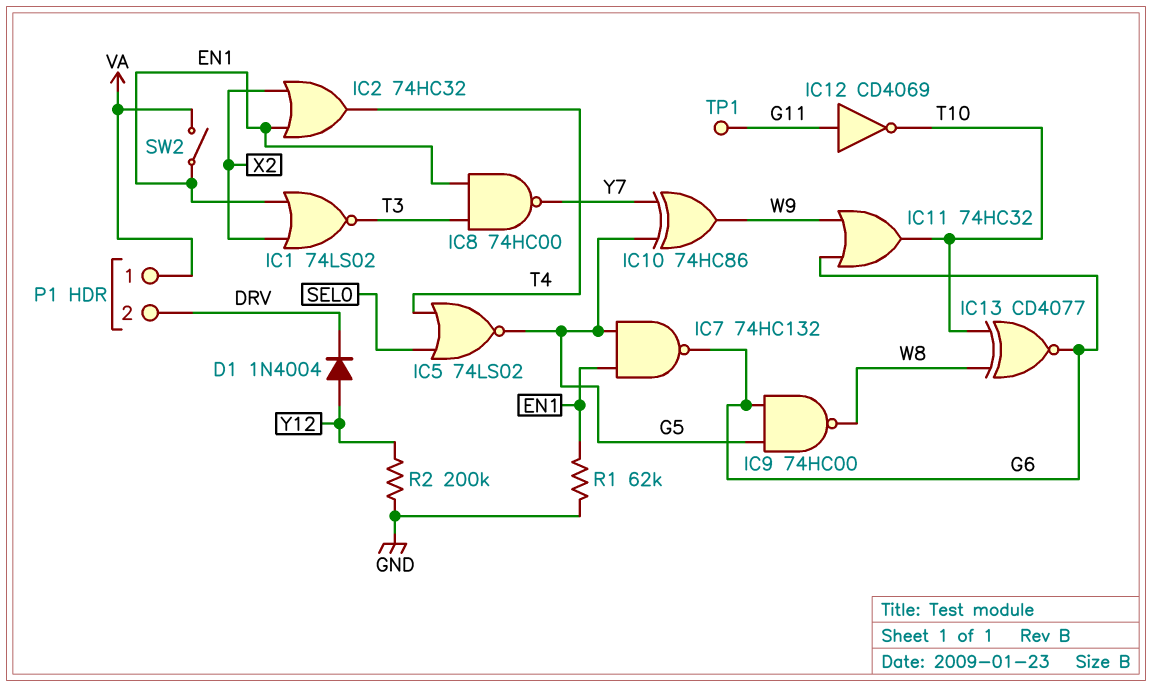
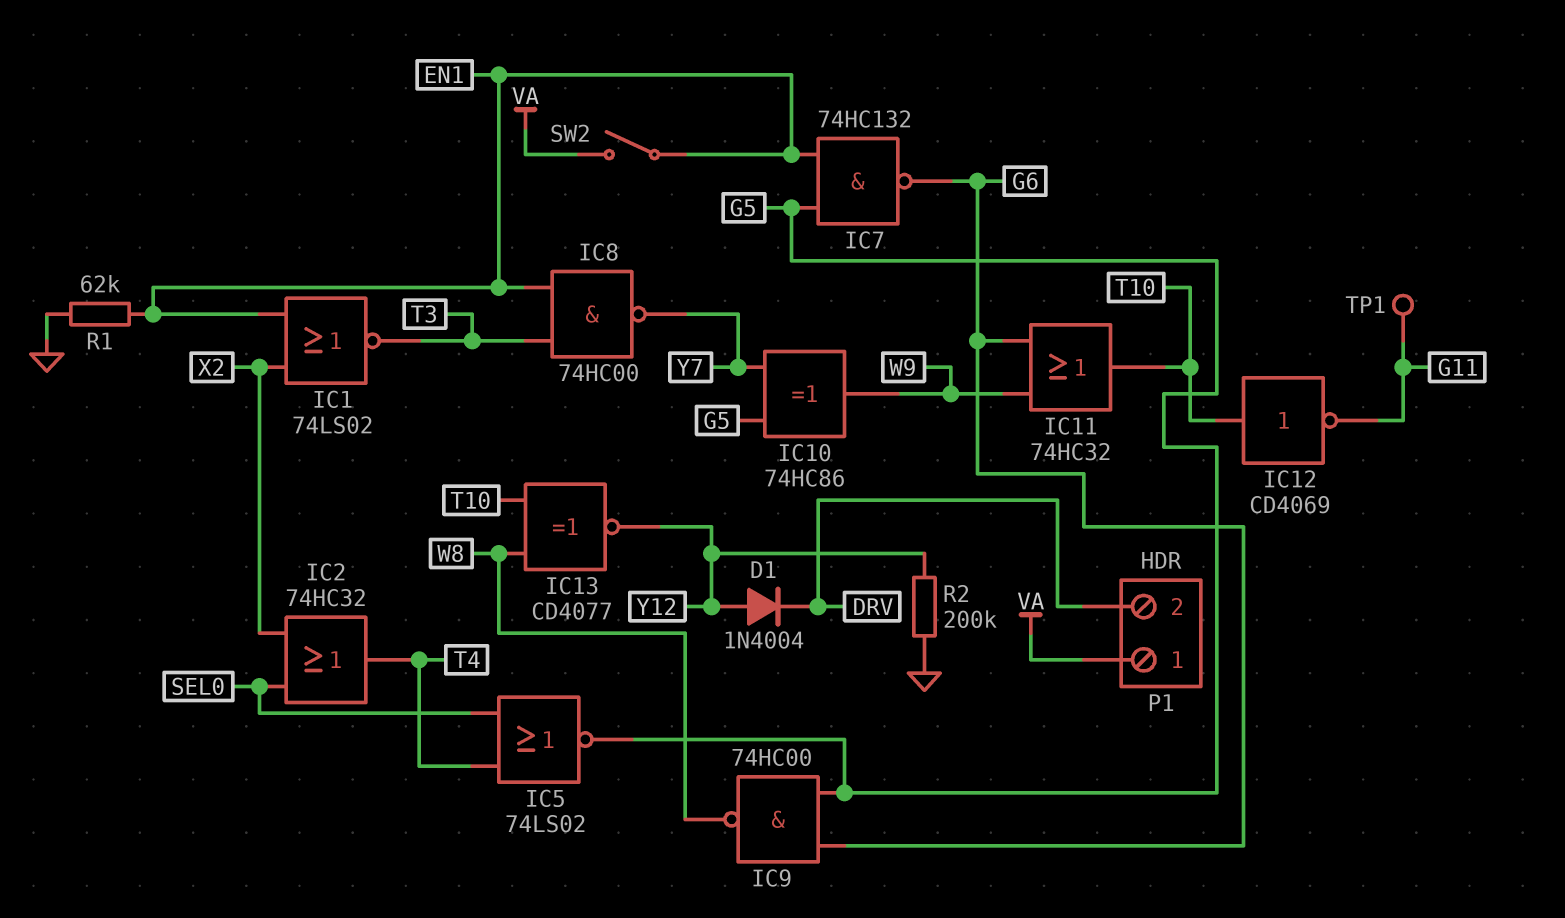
IC2: OR 74HC32 (in EN1, in X2, out T4) -> OR 74HC32 (in SEL0, in X2, out T4)
IC12: NOT CD4069 (in G11, out T10) -> NOT CD4069 (in T10, out G11)
IC13: XNOR CD4077 (in T10, in W8, out G6) -> XNOR CD4077 (in T10, in W8, out Y12)

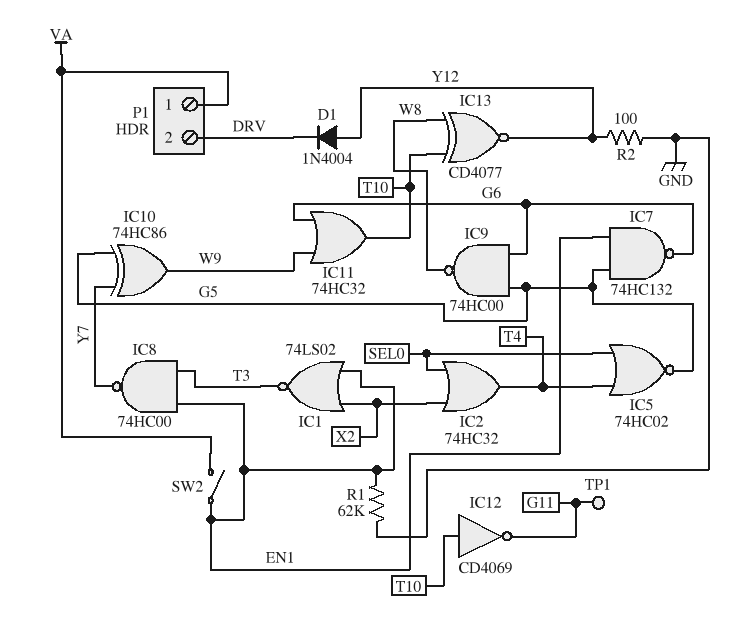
IC5: NOR 74LS02 (in SEL0, in T4, out G5) -> NOR 74HC02 (in SEL0, in T4, out G5)
R2: 200k (GND, Y12) -> 100 (GND, Y12)

